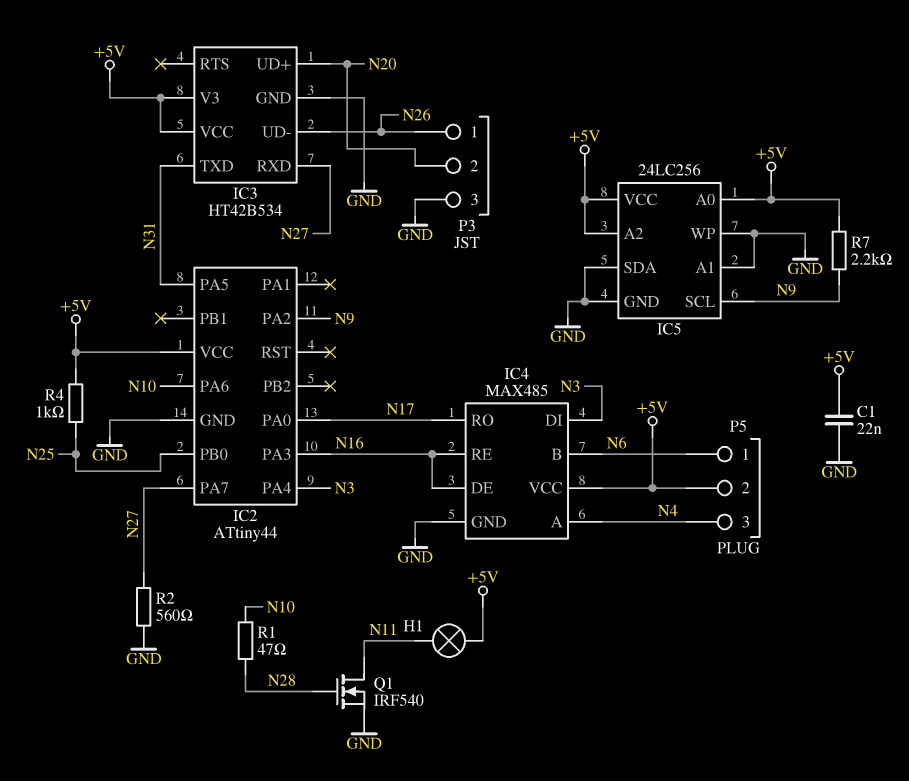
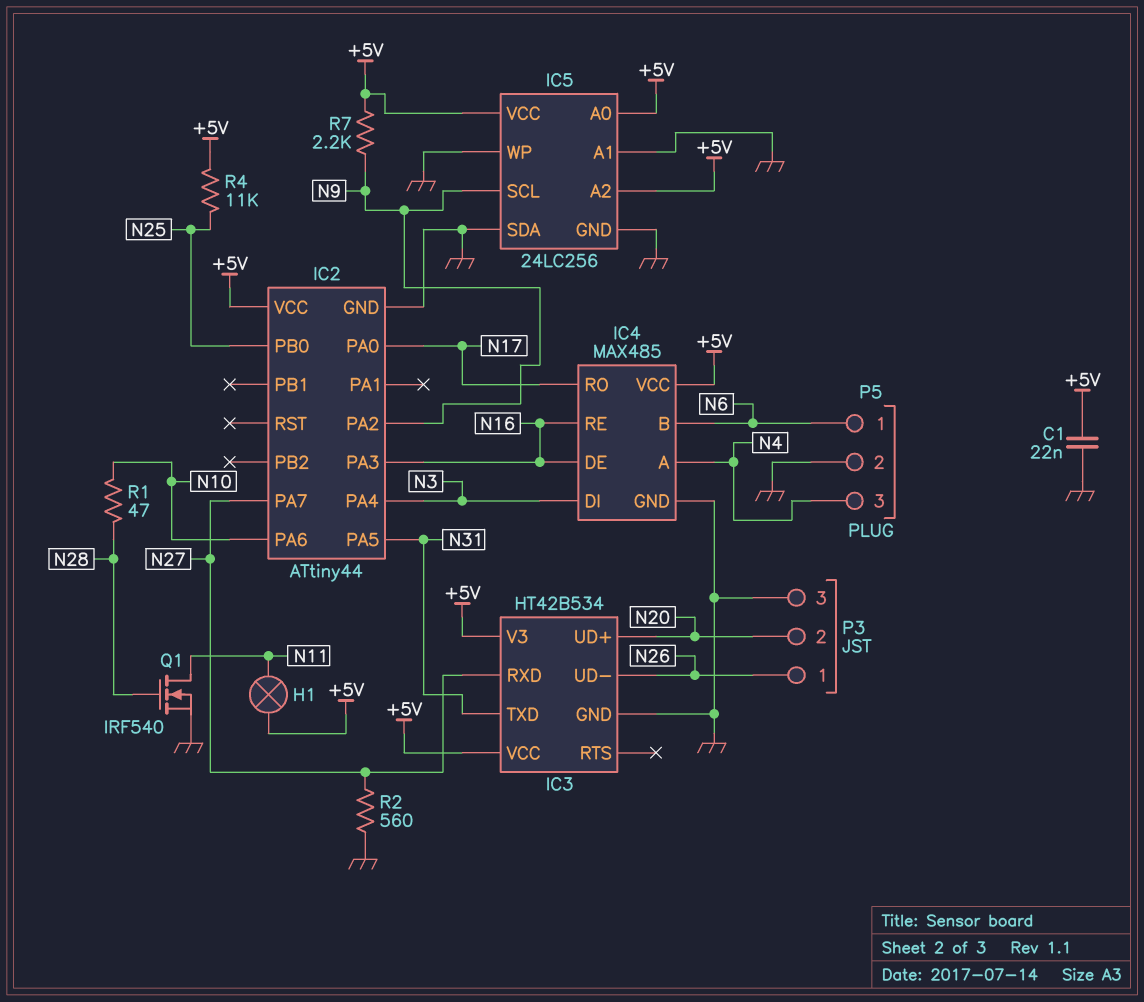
P5 pin 2: +5V -> GND
R4: 1k (+5V, N25) -> 11k (+5V, N25)

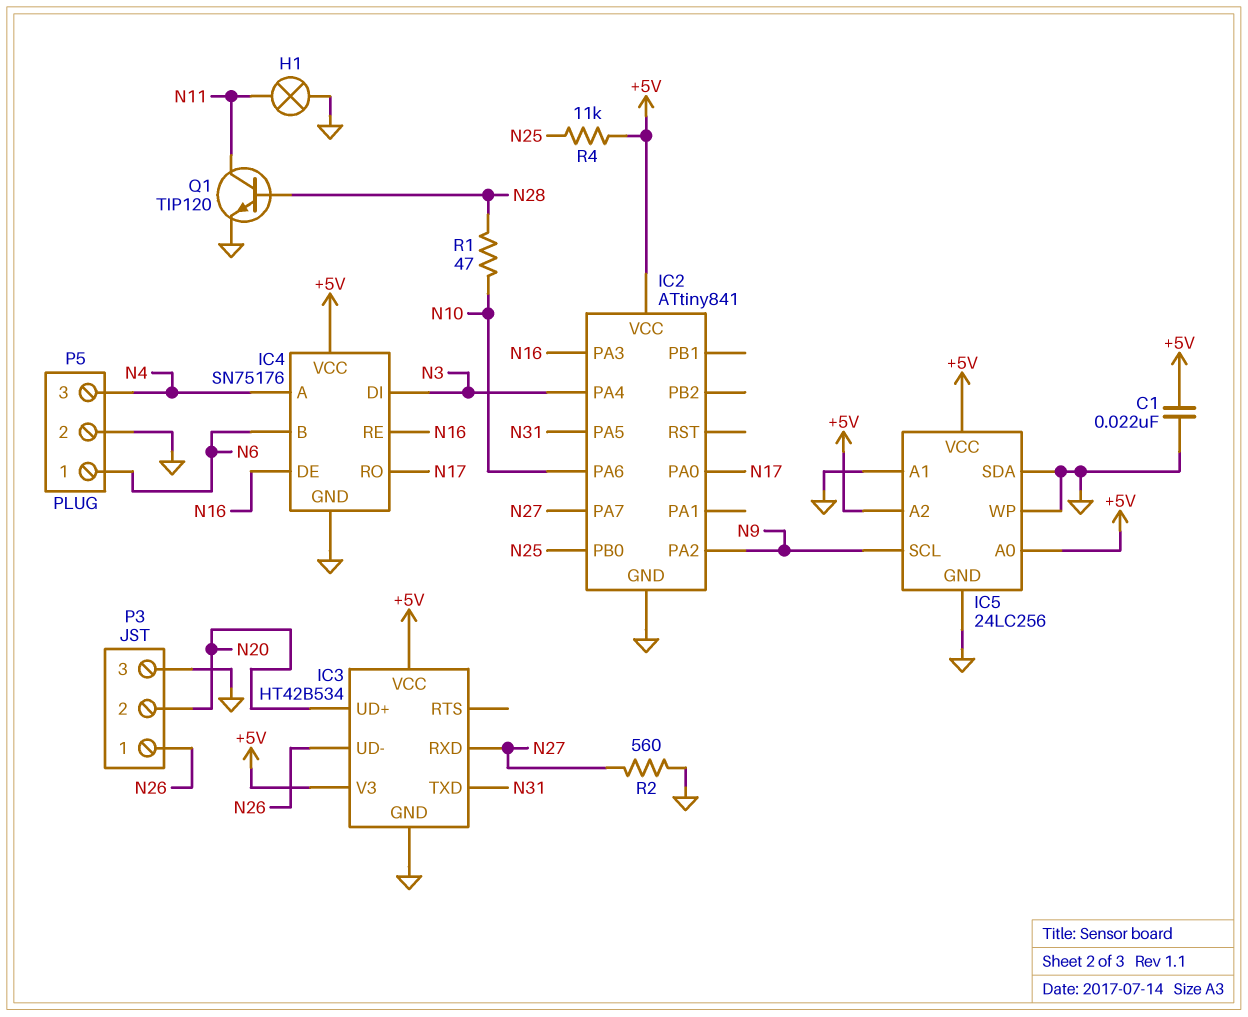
H1: lamp (+5V, N11) -> lamp (GND, N11)
IC2: ATtiny44 -> ATtiny841
IC4: MAX485 -> SN75176
Q1: NMOS IRF540 (G N28, D N11, S GND) -> NPN TIP120 (B N28, C N11, E GND)
R7: 2.2k (+5V, N9) -> none

